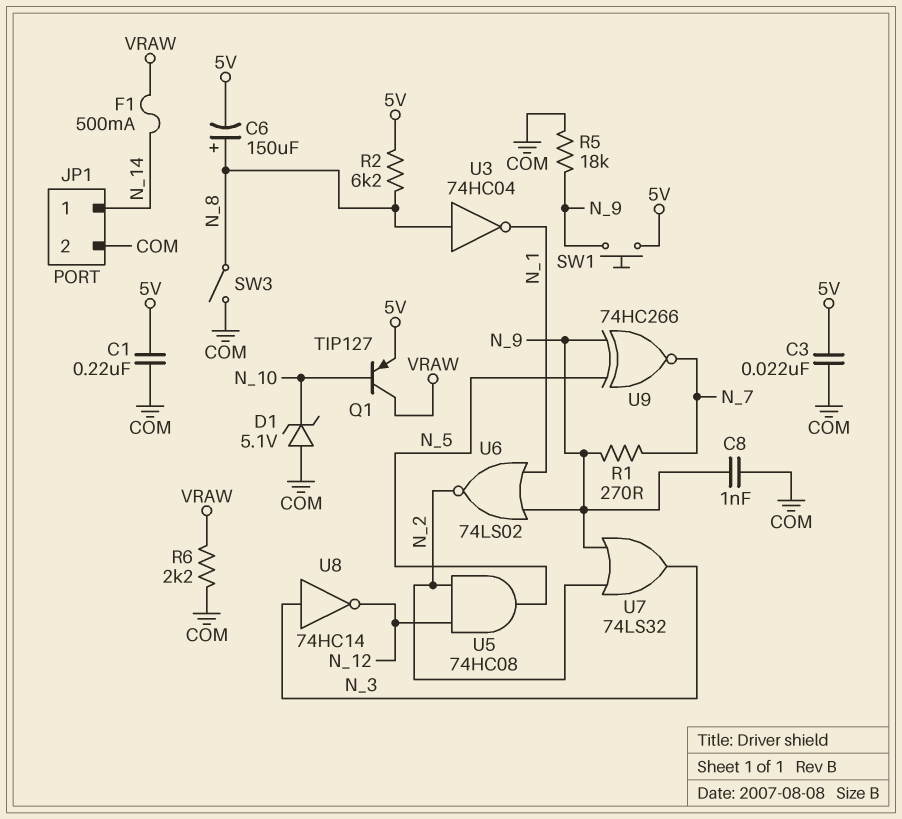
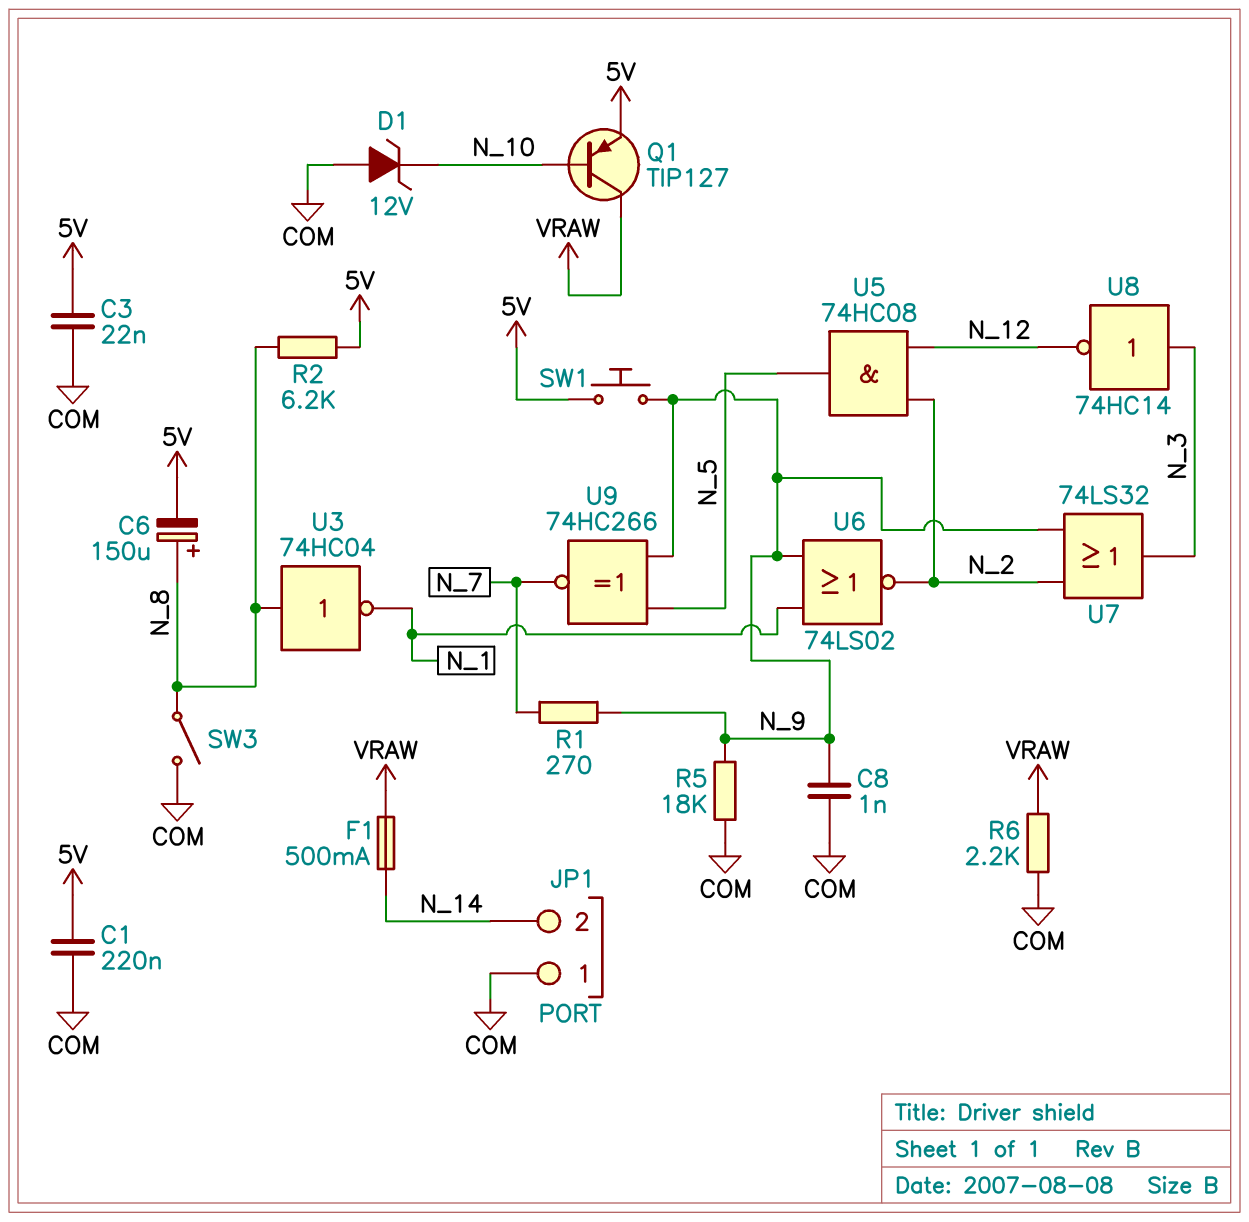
D1: zener 5.1V (A COM, K N_10) -> zener 12V (A COM, K N_10)
JP1 pin 1: N_14 -> COM
JP1 pin 2: COM -> N_14

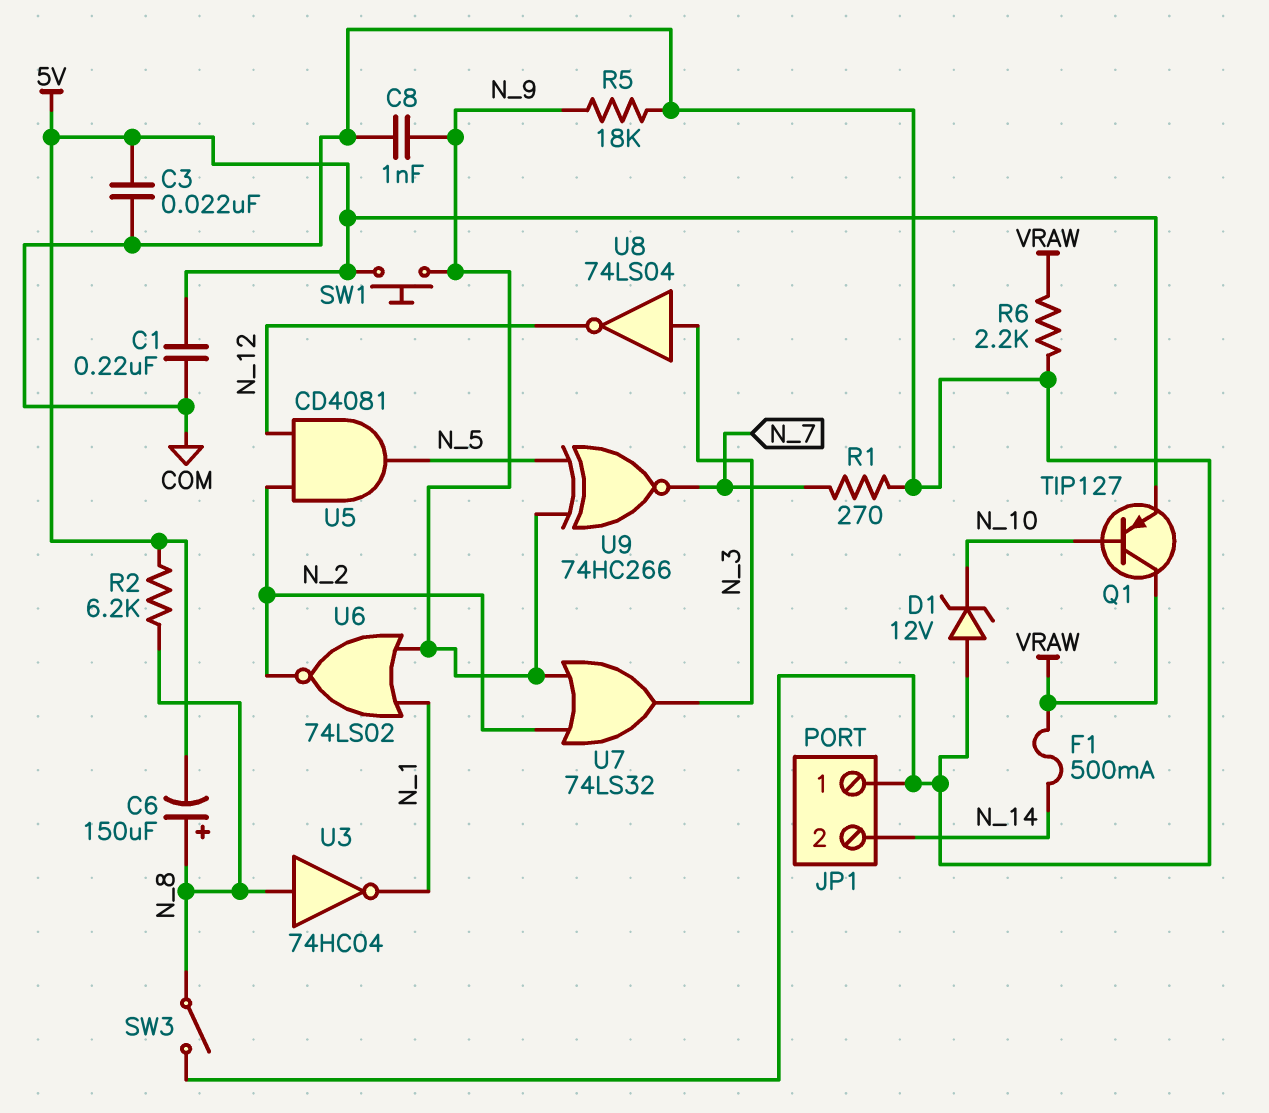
R1: 270 (N_7, N_9) -> 270 (COM, N_7)
U5: AND 74HC08 (in N_2, in N_12, out N_5) -> AND CD4081 (in N_2, in N_12, out N_5)
U8: NOT 74HC14 (in N_3, out N_12) -> NOT 74LS04 (in N_3, out N_12)

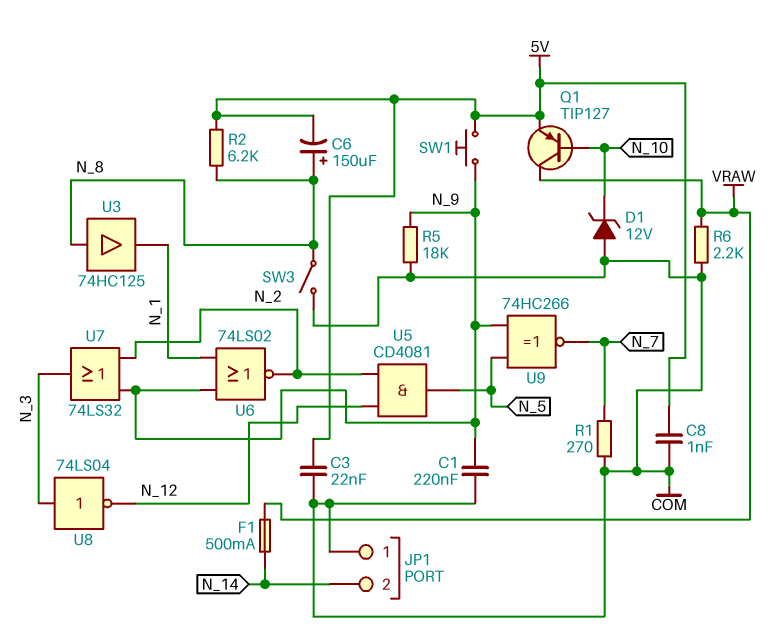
C1: 220nF (5V, COM) -> 220nF (COM, N_9)
C8: 1nF (COM, N_9) -> 1nF (5V, COM)
U3: NOT 74HC04 (in N_8, out N_1) -> buffer 74HC125 (in N_8, out N_1)

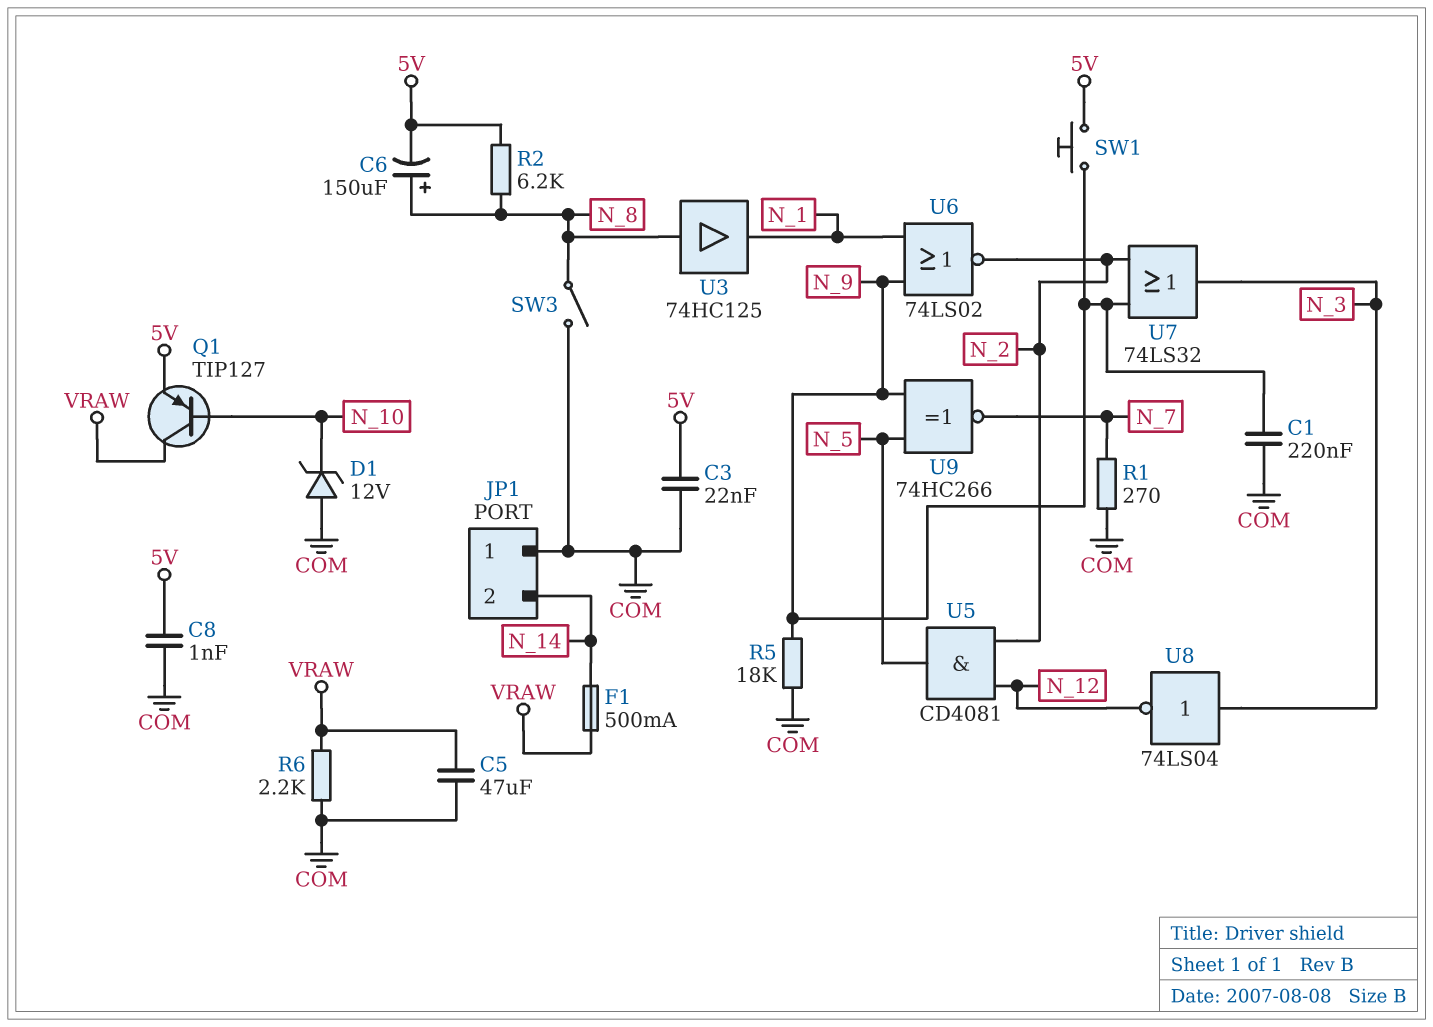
C5: none -> 47uF (COM, VRAW)

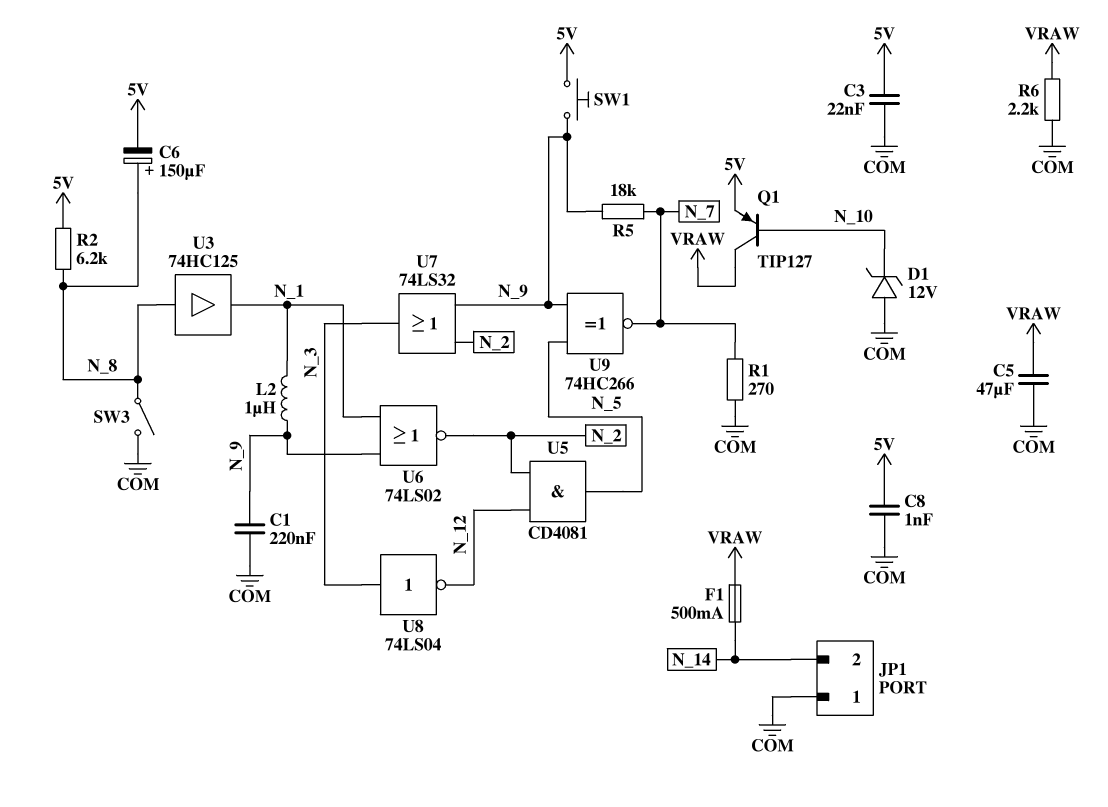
L2: none -> 1uH (N_1, N_9)
R5: 18k (COM, N_9) -> 18k (N_7, N_9)

